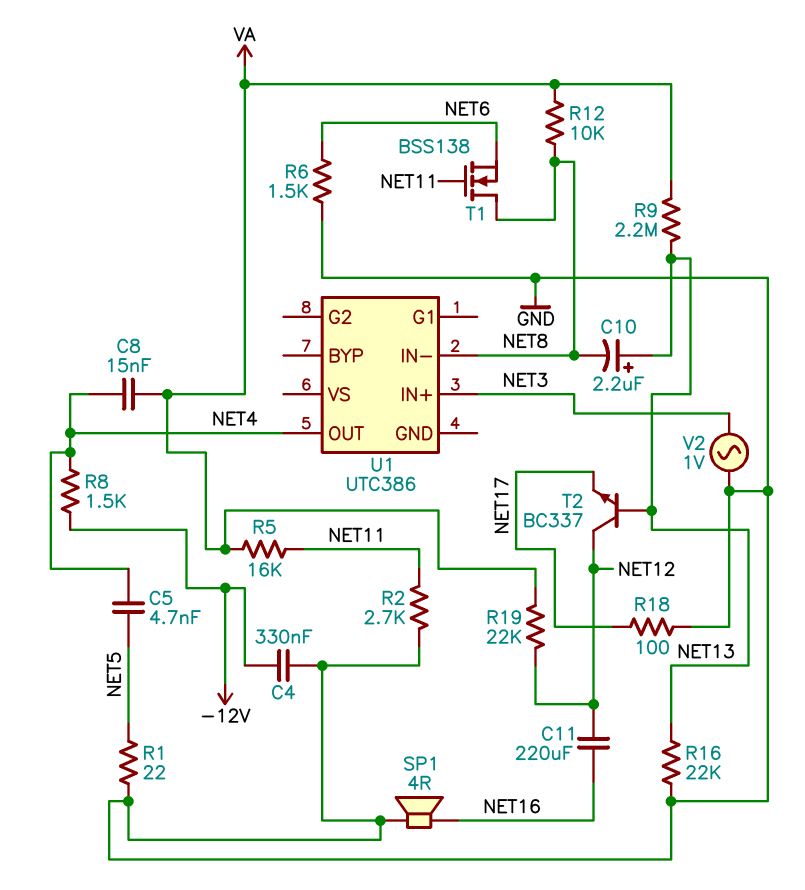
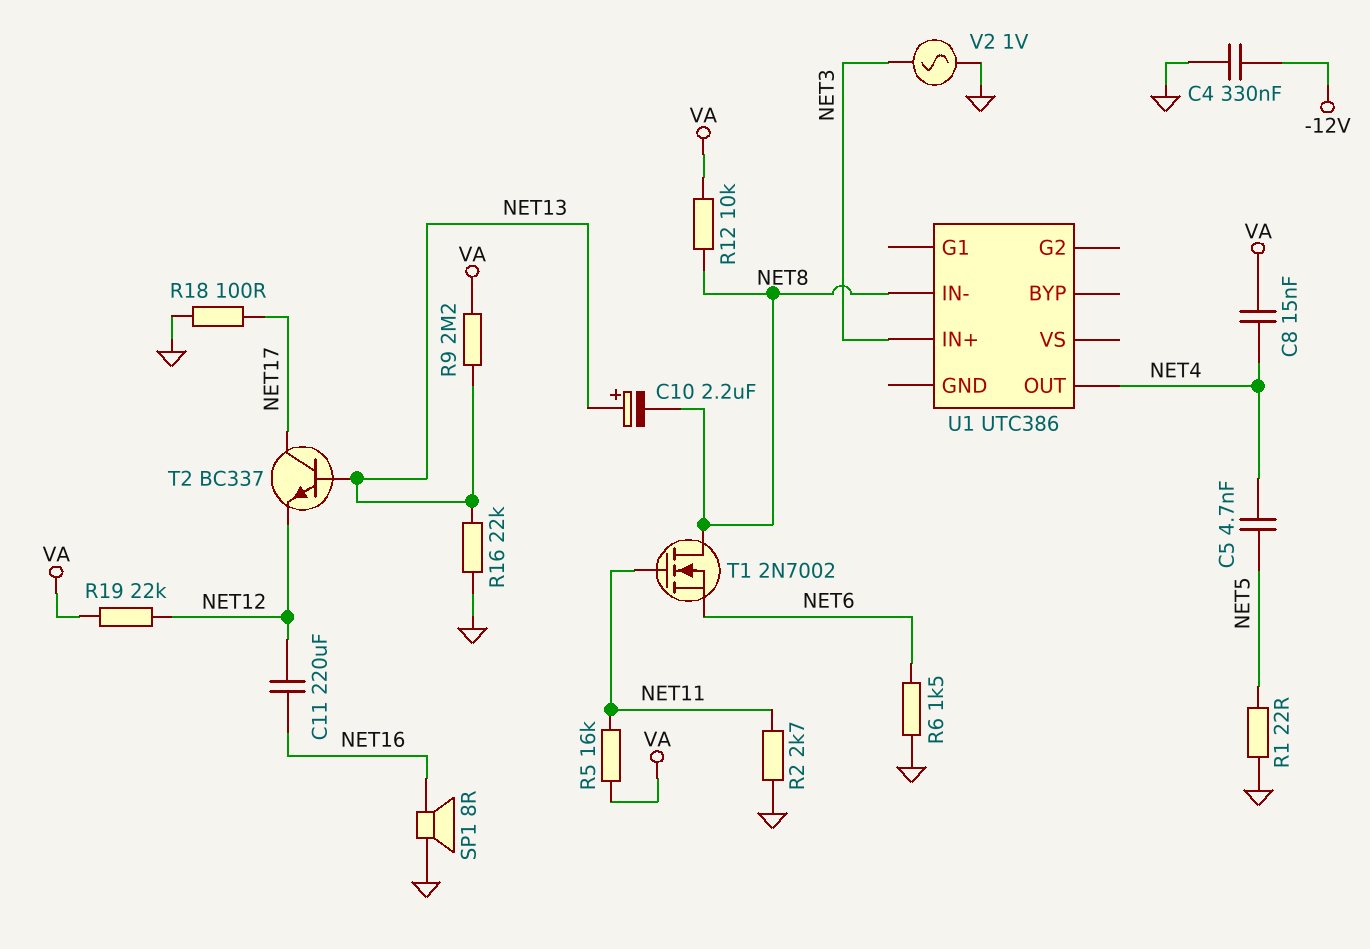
R8: 1.5k (-12V, NET4) -> none
SP1: speaker 4R (GND, NET16) -> speaker 8R (GND, NET16)
T1: NMOS BSS138 (G NET11, D NET8, S NET6) -> NMOS 2N7002 (G NET11, D NET8, S NET6)
T2: NPN BC337 (B NET13, C NET12, E NET17) -> NPN BC337 (B NET13, C NET17, E NET12)

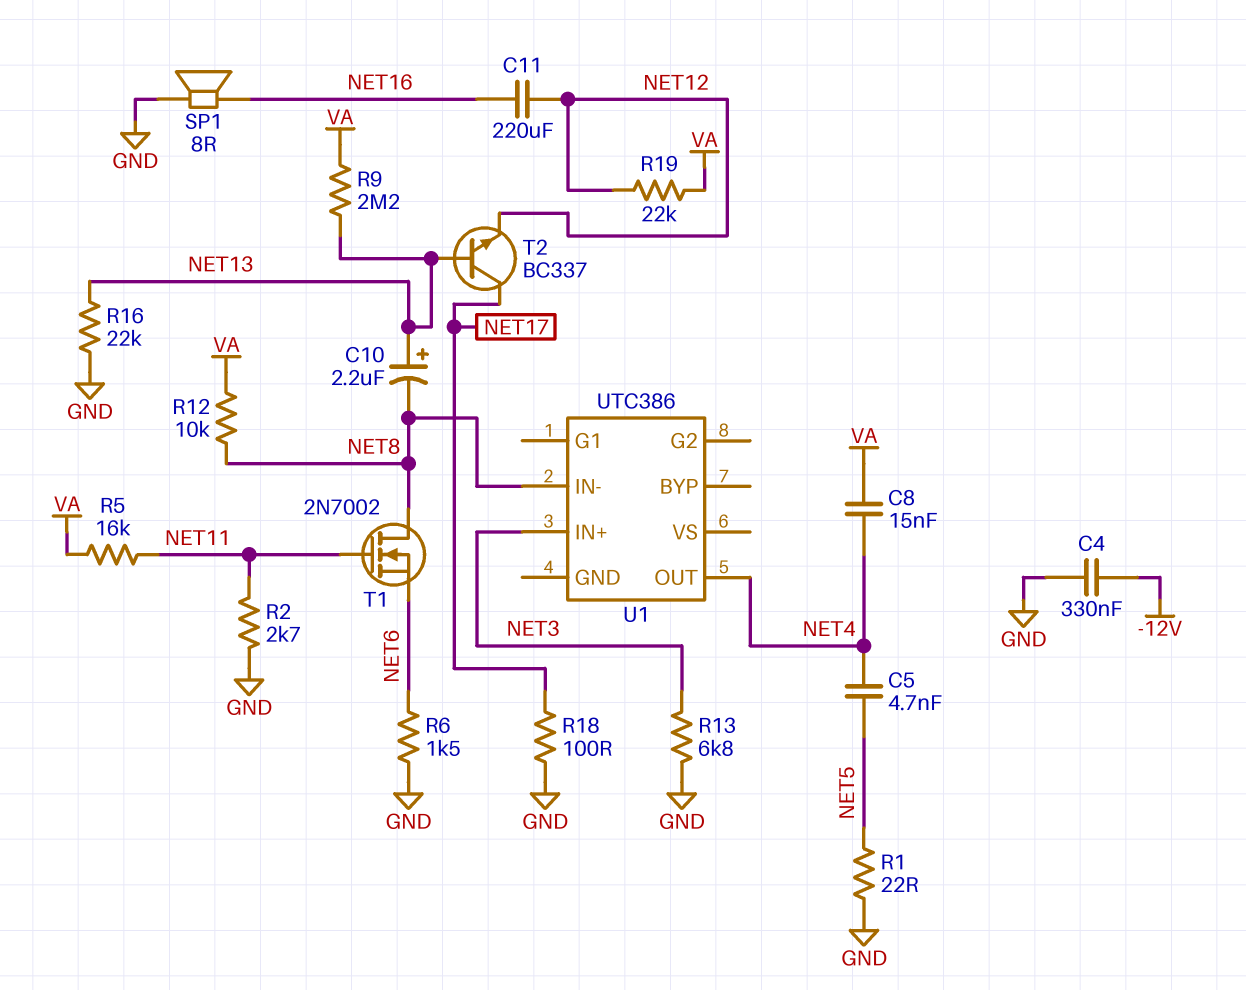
R13: none -> 6.8k (GND, NET3)
V2: AC 1V (GND, NET3) -> none

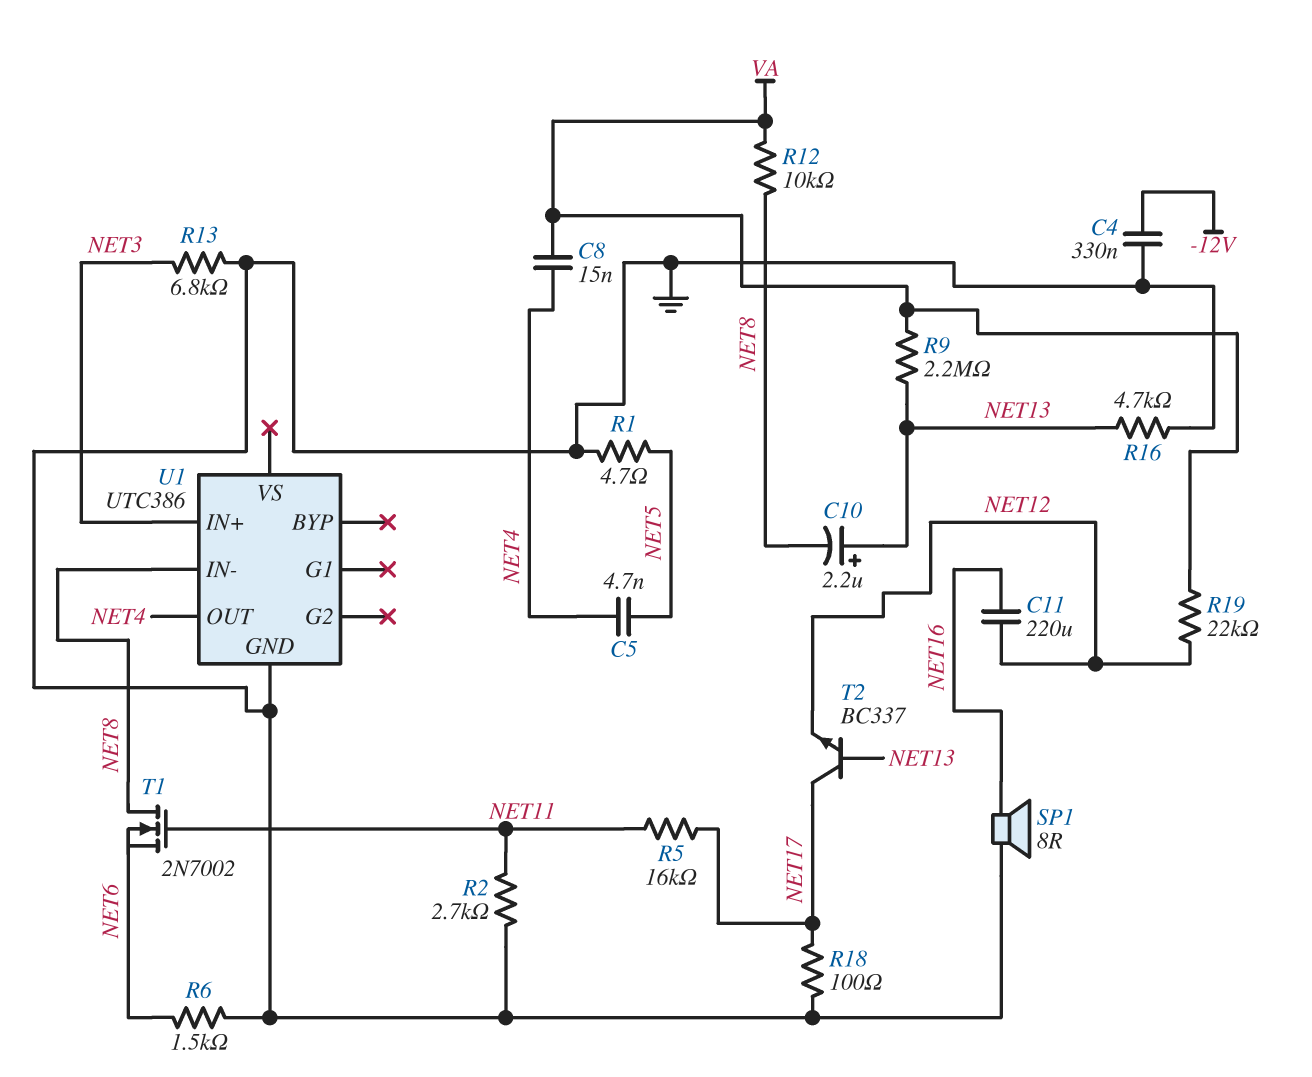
R1: 22 (GND, NET5) -> 4.7 (GND, NET5)
R5: 16k (NET11, VA) -> 16k (NET11, NET17)
R16: 22k (GND, NET13) -> 4.7k (GND, NET13)
U1 pin GND: none -> GND

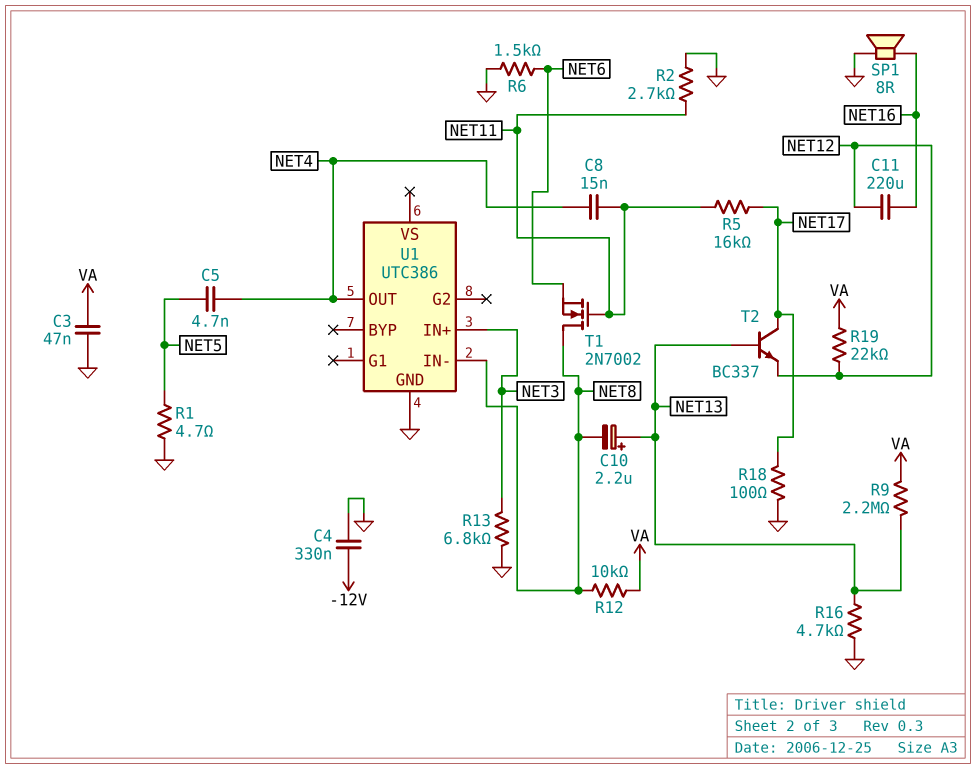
C3: none -> 47nF (GND, VA)
C8: 15nF (NET4, VA) -> 15nF (NET4, NET11)

